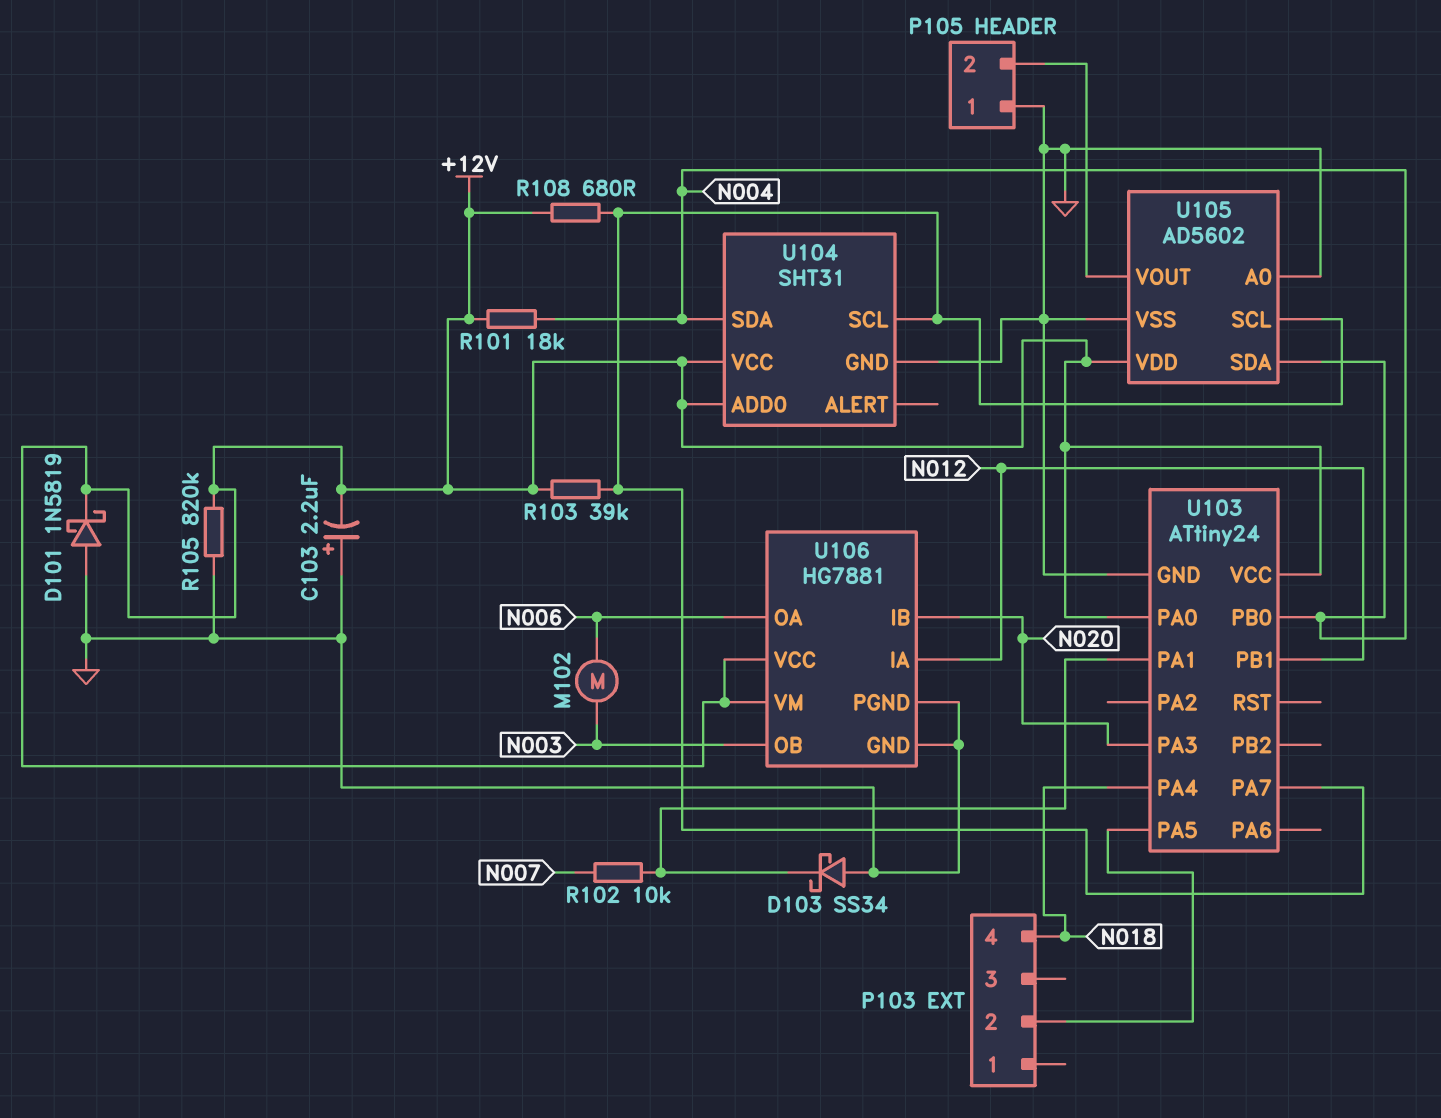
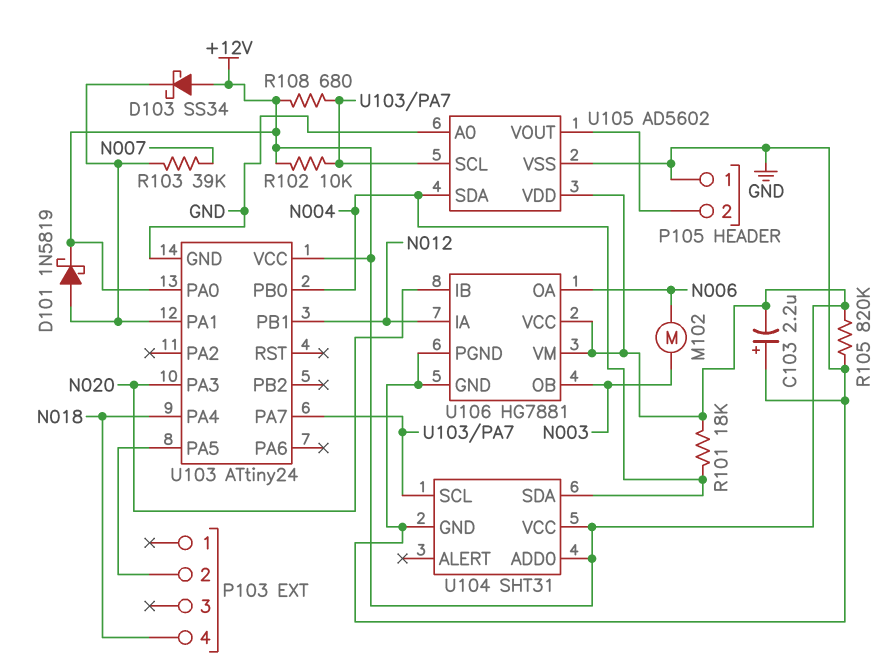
D101: schottky 1N5819 (A GND, K +12V) -> schottky 1N5819 (A U103/PA1, K +12V)
D103: schottky SS34 (A GND, K U103/PA1) -> schottky SS34 (A +12V, K U103/PA1)
R102: 10k (N007, U103/PA1) -> 10k (+12V, U103/PA7)
R103: 39k (+12V, U103/PA7) -> 39k (N007, U103/PA1)

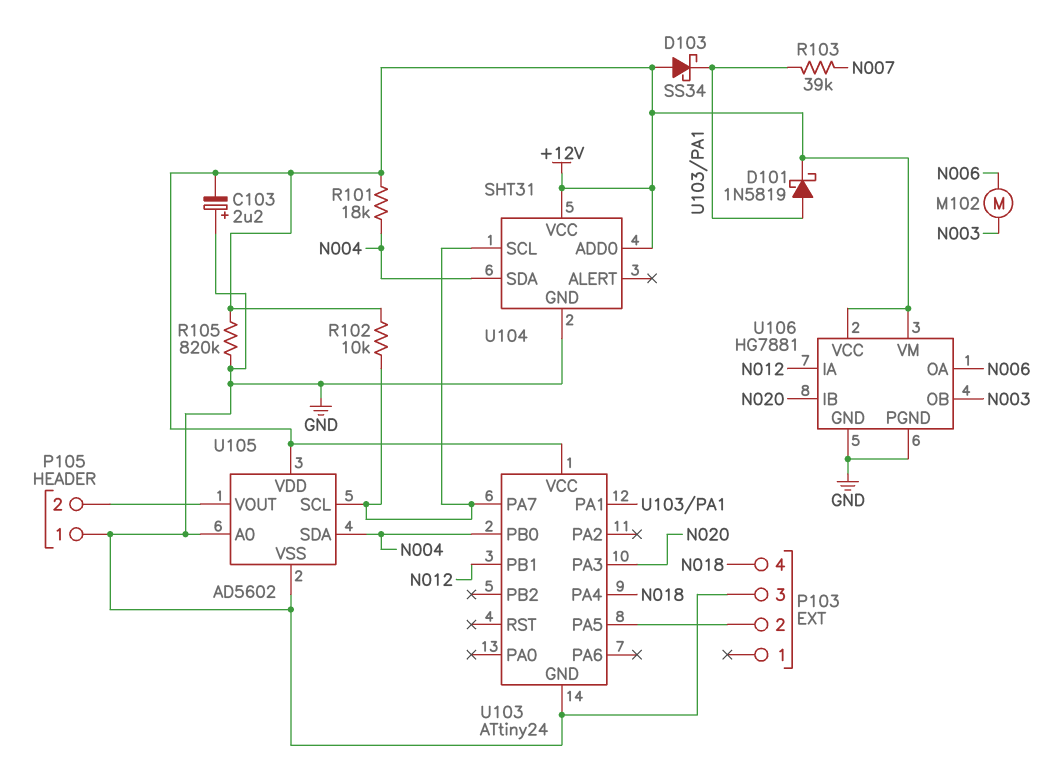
P103 pin 3: none -> GND
R108: 680 (+12V, U103/PA7) -> none
U103 pin PA0: +12V -> none

